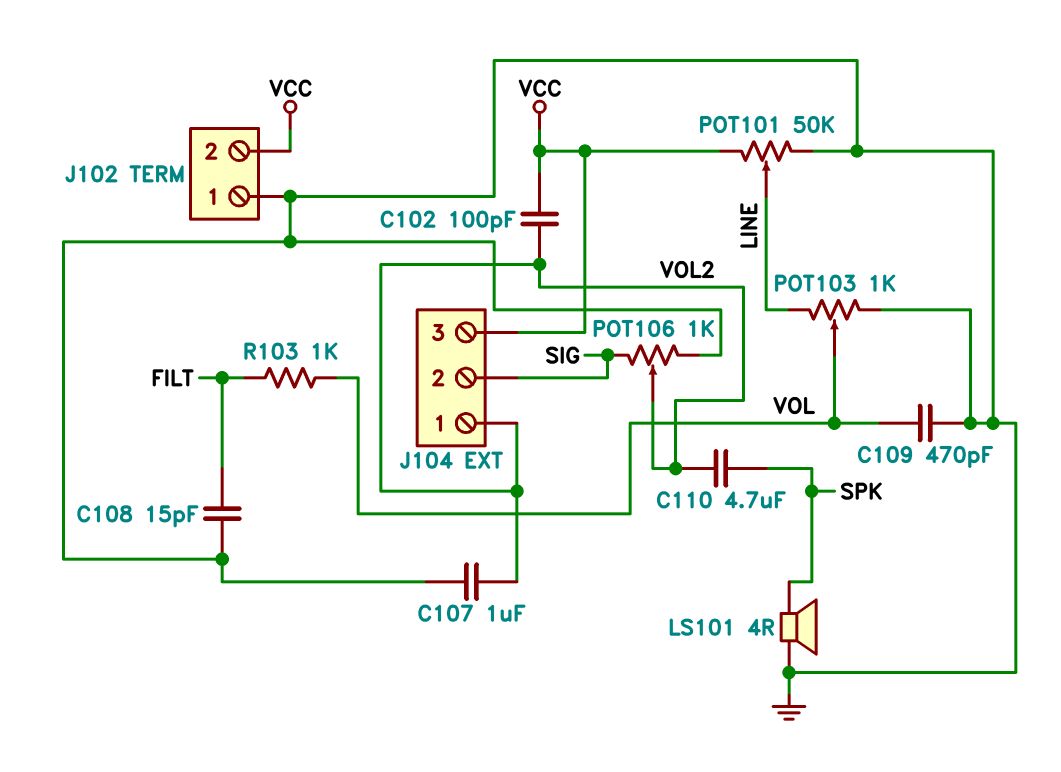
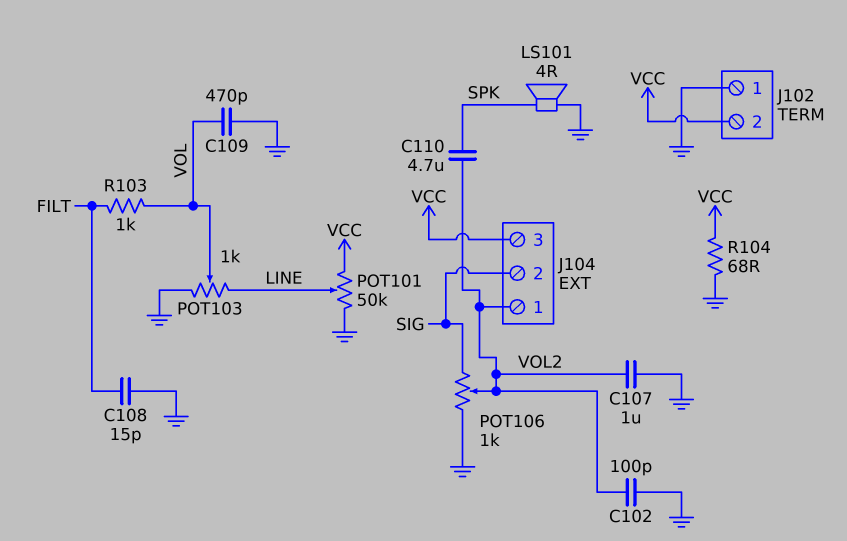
C102: 100pF (VCC, VOL2) -> 100pF (GND, VOL2)
R104: none -> 68 (GND, VCC)

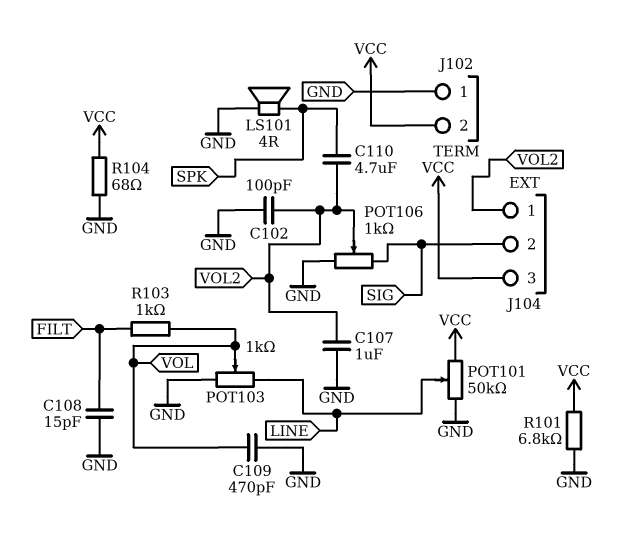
R101: none -> 6.8k (GND, VCC)

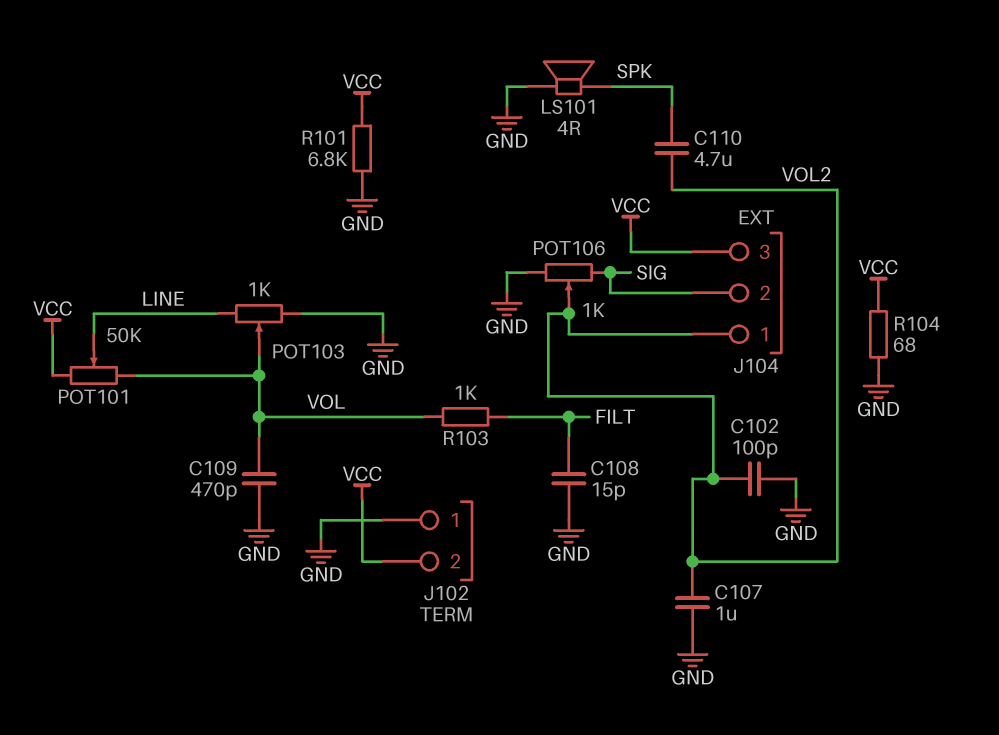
POT101: 50k (GND, VCC, wiper LINE) -> 50k (VCC, VOL, wiper LINE)

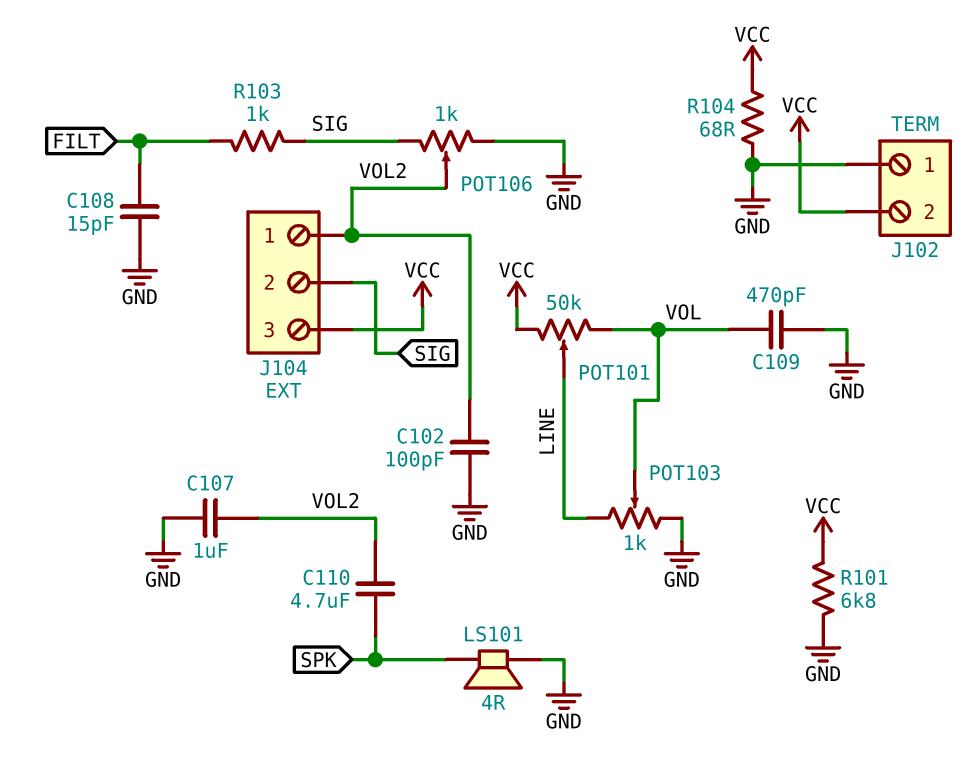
R103: 1k (FILT, VOL) -> 1k (FILT, SIG)

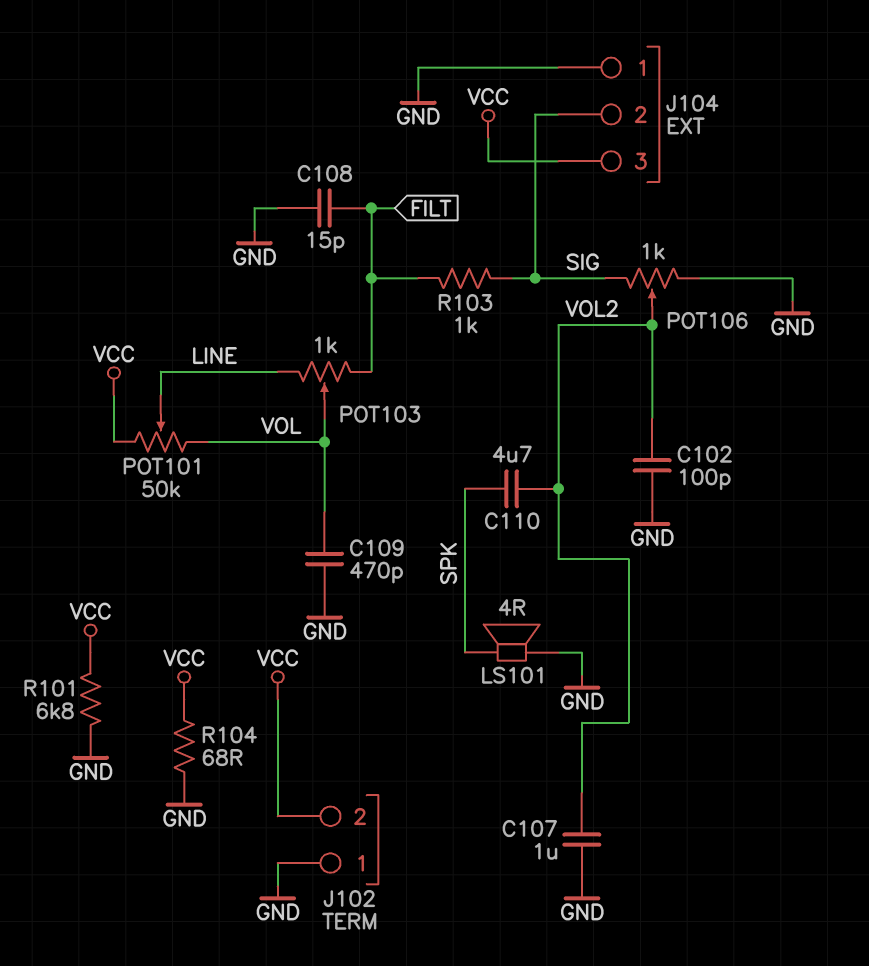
J104 pin 1: VOL2 -> GND
POT103: 1k (GND, LINE, wiper VOL) -> 1k (FILT, LINE, wiper VOL)

